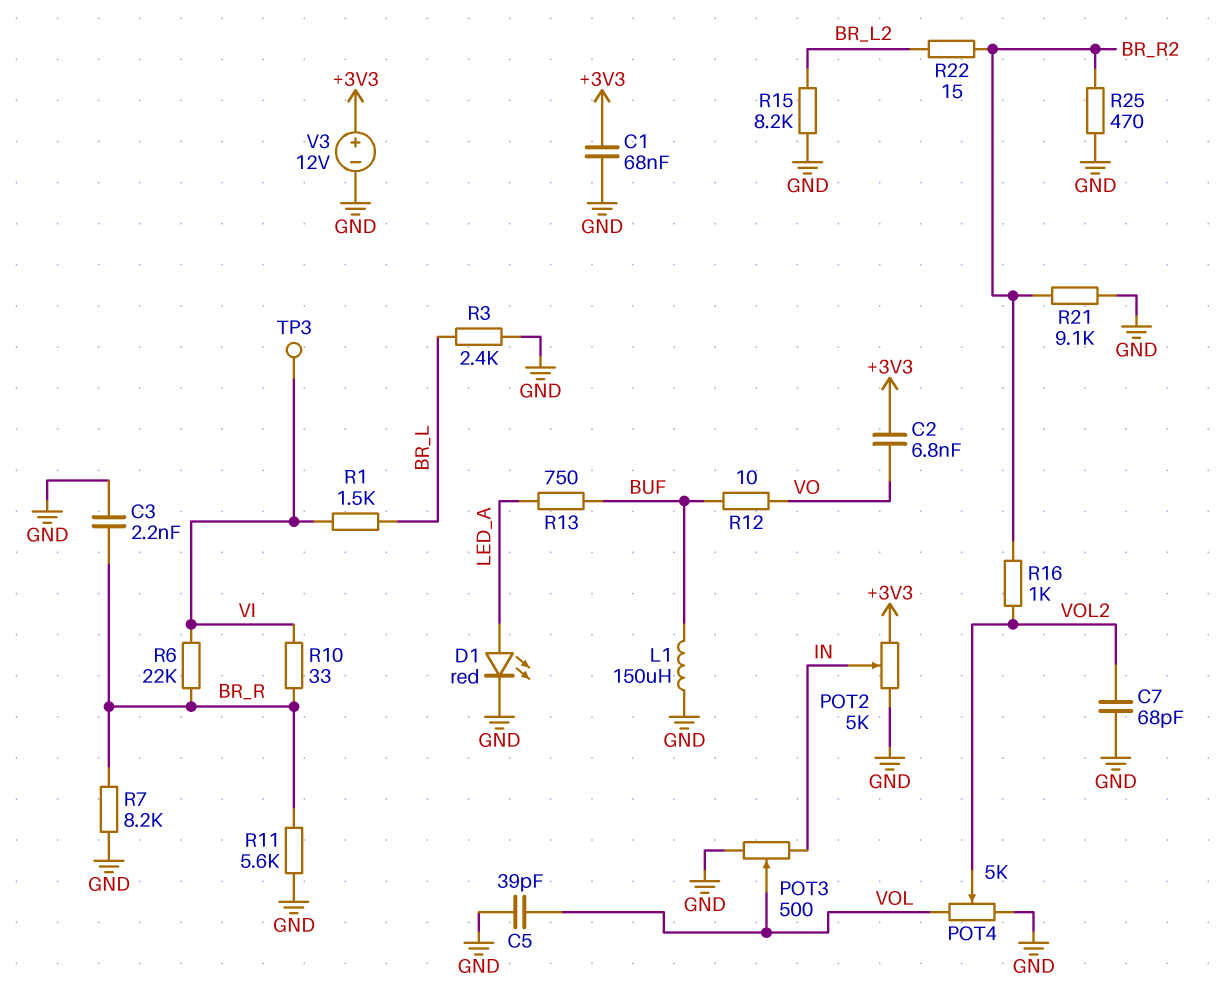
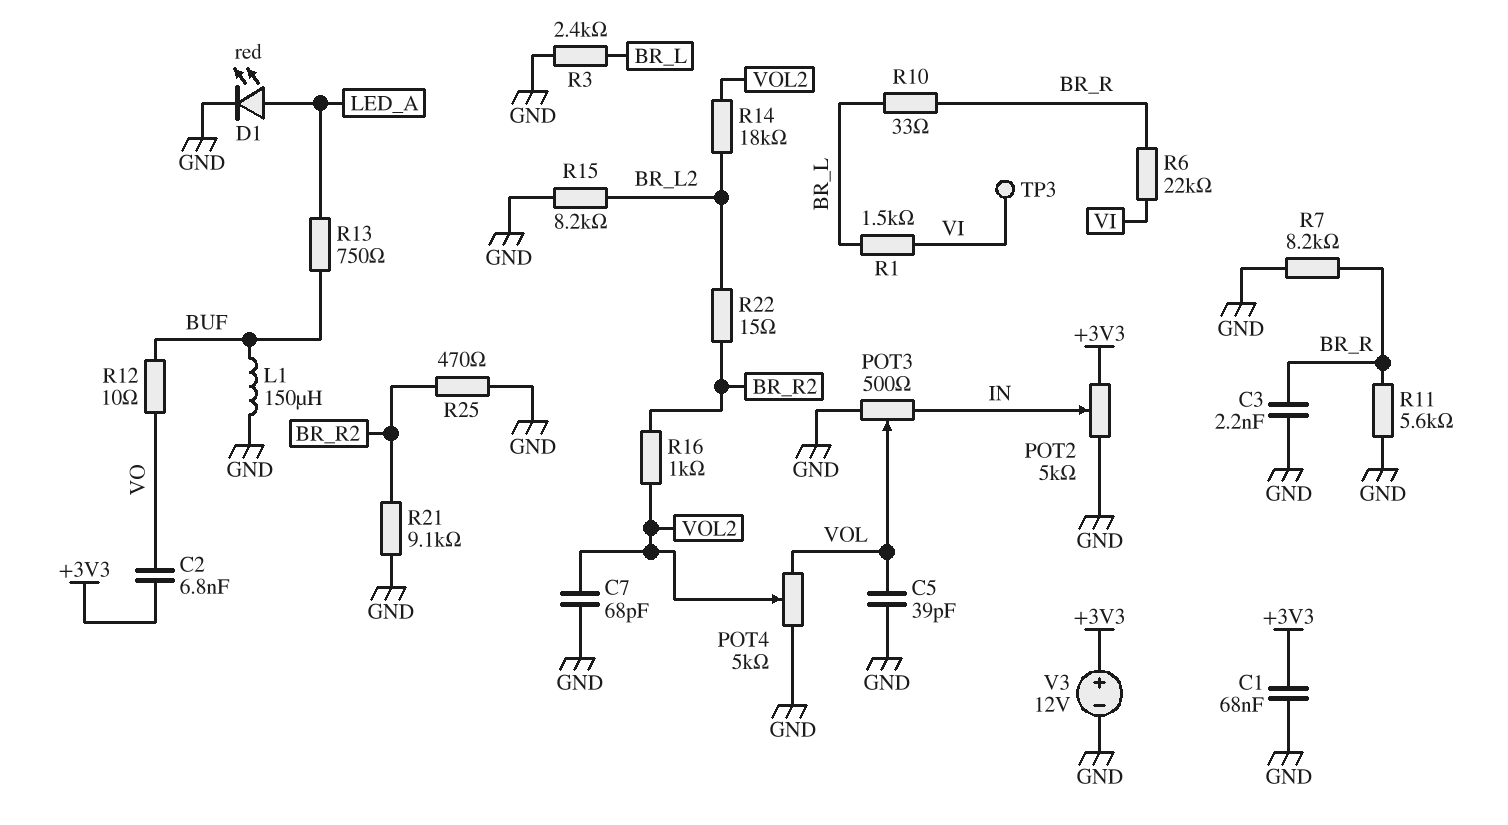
R10: 33 (BR_R, VI) -> 33 (BR_L, BR_R)
R14: none -> 18k (BR_L2, VOL2)

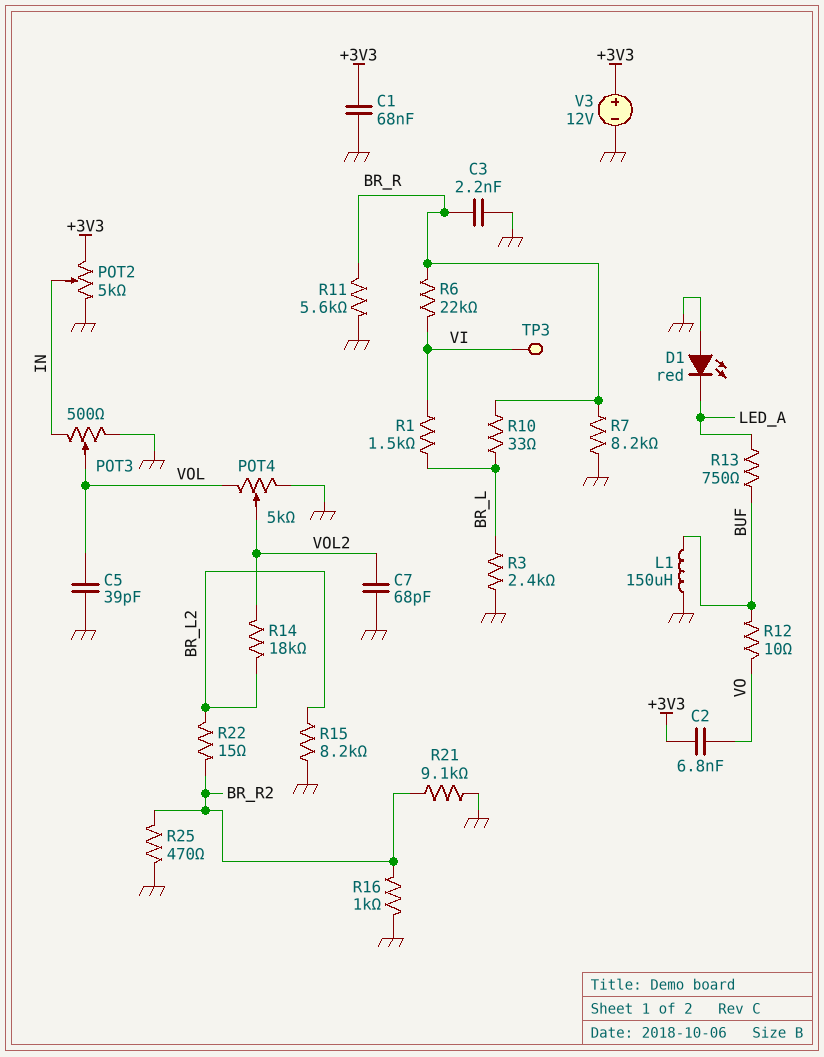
D1: LED red (A LED_A, K GND) -> LED red (A GND, K LED_A)
R16: 1k (BR_R2, VOL2) -> 1k (BR_R2, GND)

